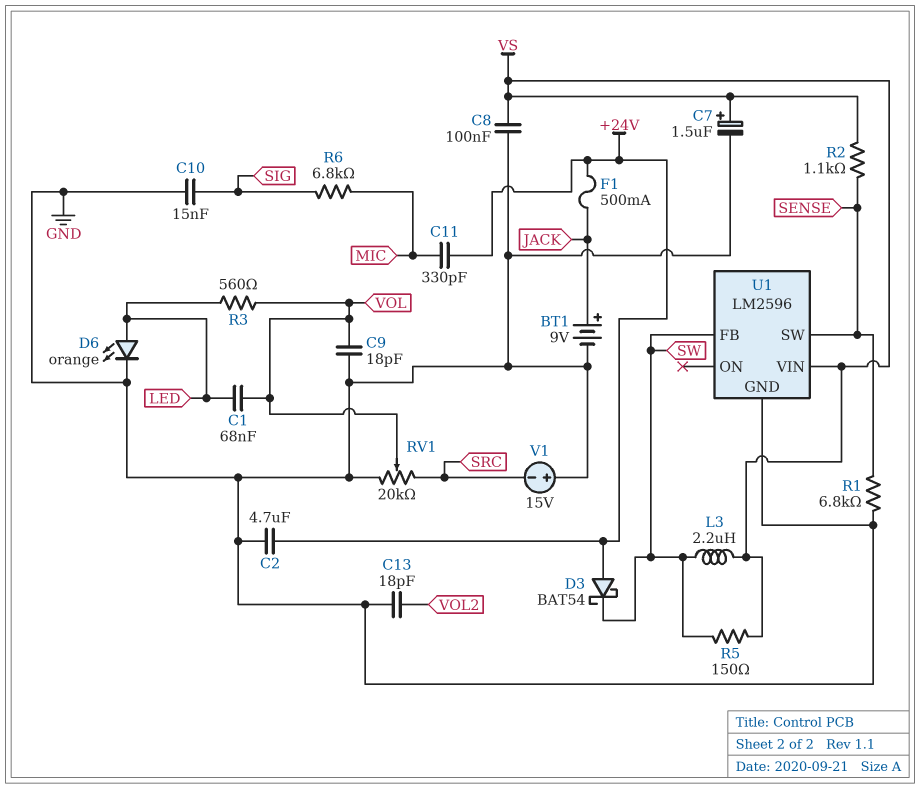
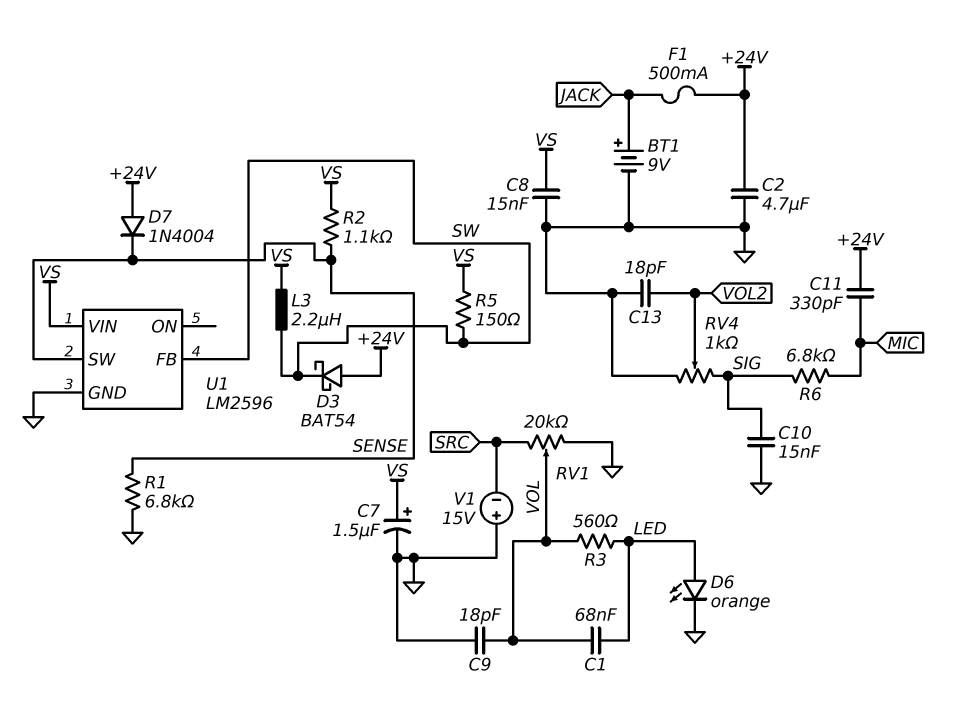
C8: 100nF (GND, VS) -> 15nF (GND, VS)
D7: none -> diode 1N4004 (A +24V, K SENSE)
RV4: none -> 1k (GND, SIG, wiper VOL2)

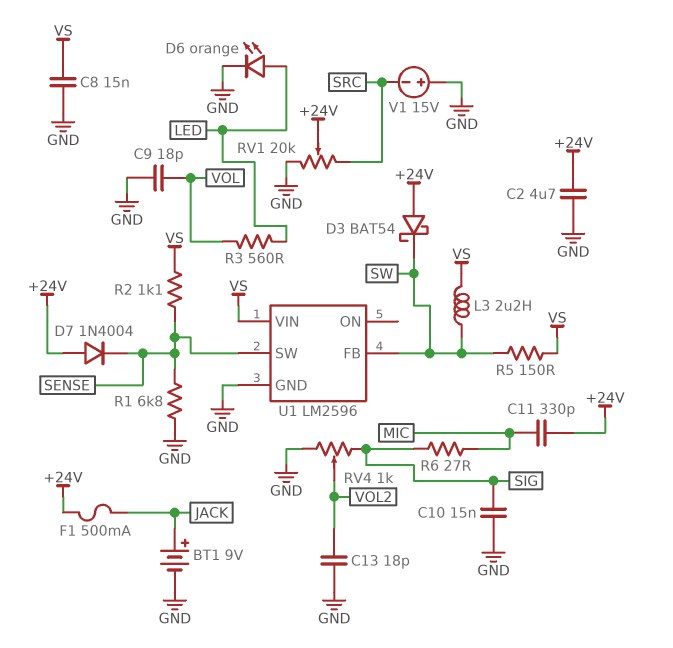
C1: 68nF (LED, VOL) -> none
C7: 1.5uF (plus VS, minus GND) -> none
R6: 6.8k (MIC, SIG) -> 27 (MIC, SIG)
RV1: 20k (GND, SRC, wiper VOL) -> 20k (GND, SRC, wiper +24V)

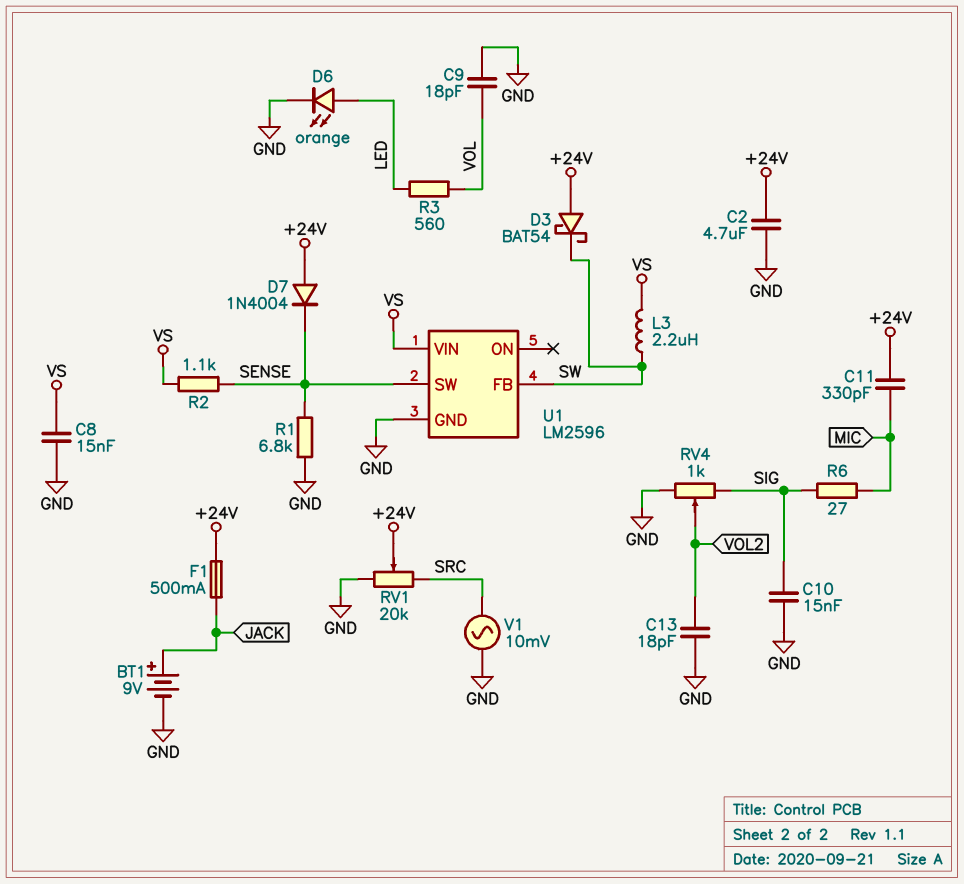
R5: 150 (SW, VS) -> none
V1: 15V (plus GND, minus SRC) -> AC 10mV (GND, SRC)

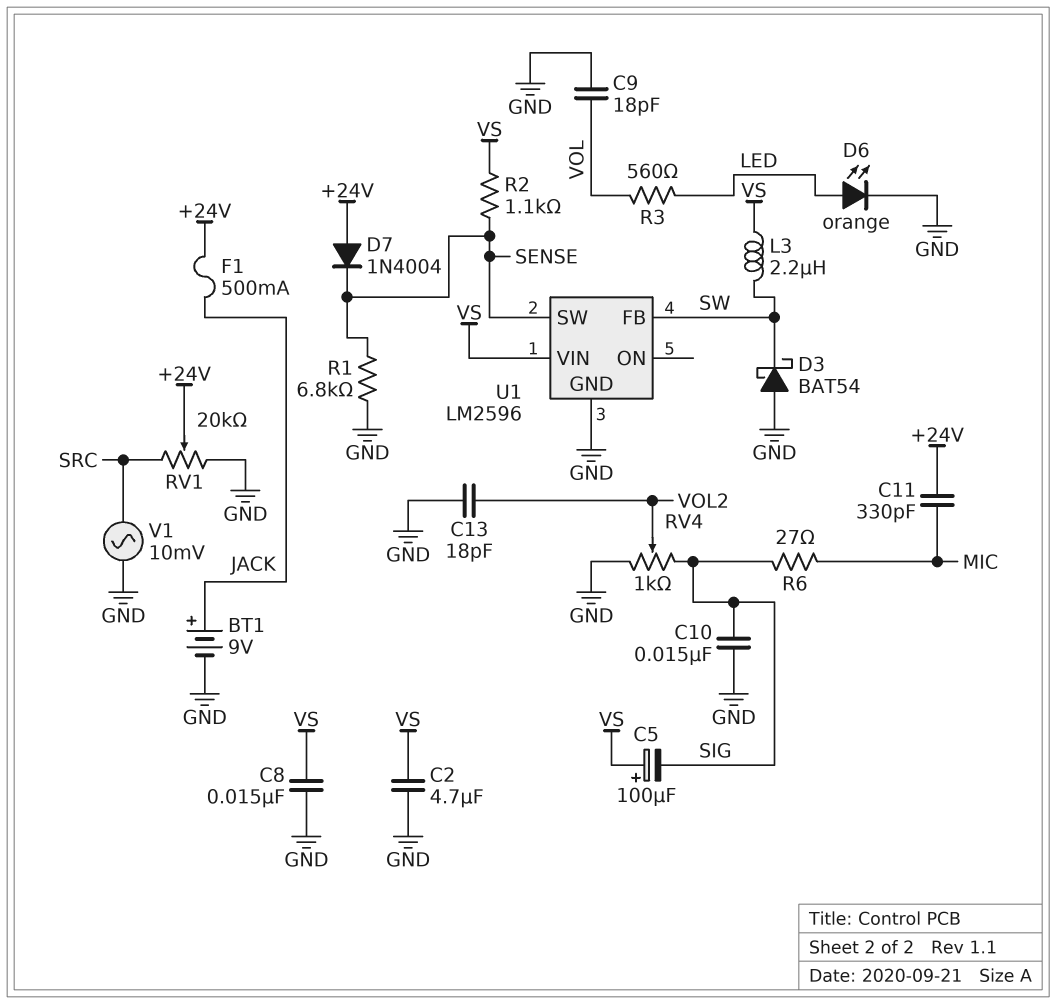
C2: 4.7uF (+24V, GND) -> 4.7uF (GND, VS)
C5: none -> 100uF (plus VS, minus SIG)
D3: schottky BAT54 (A +24V, K SW) -> schottky BAT54 (A GND, K SW)

